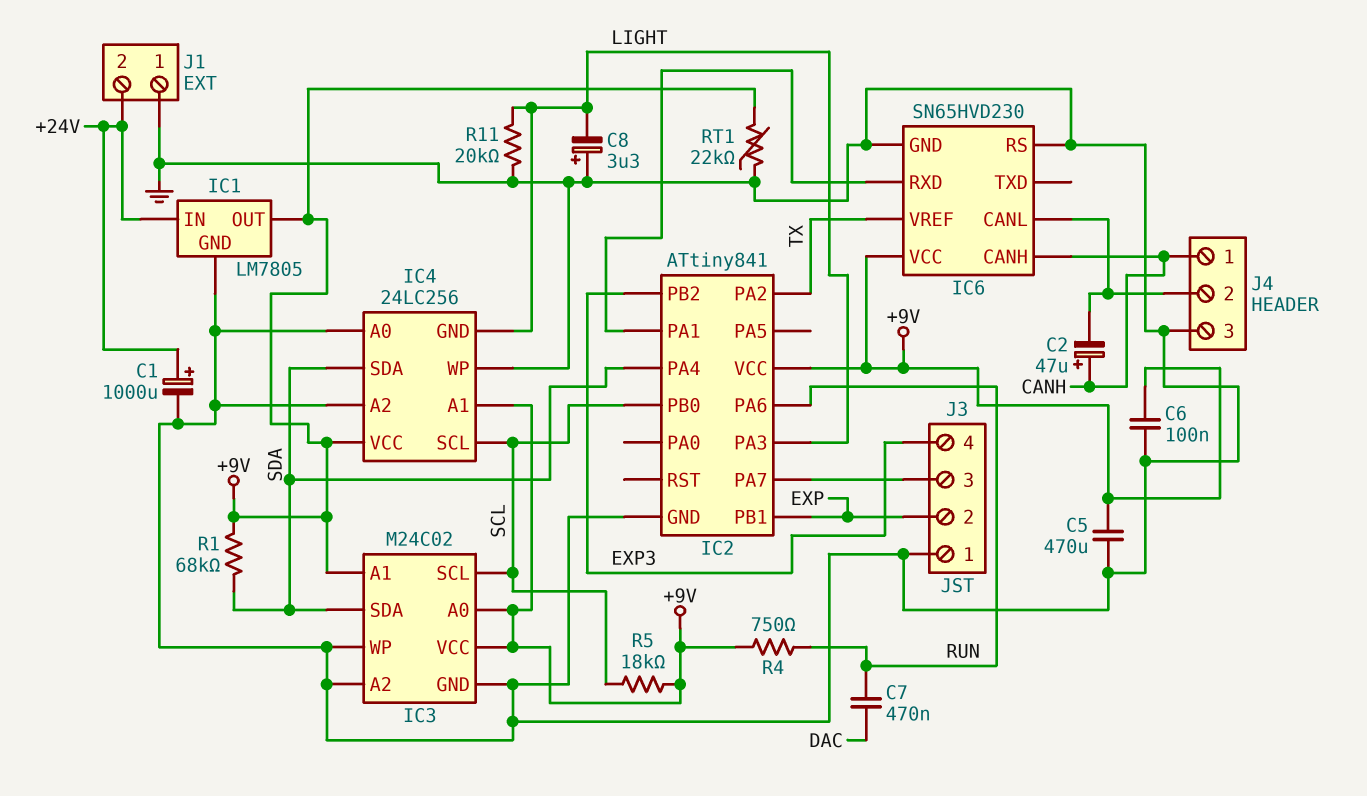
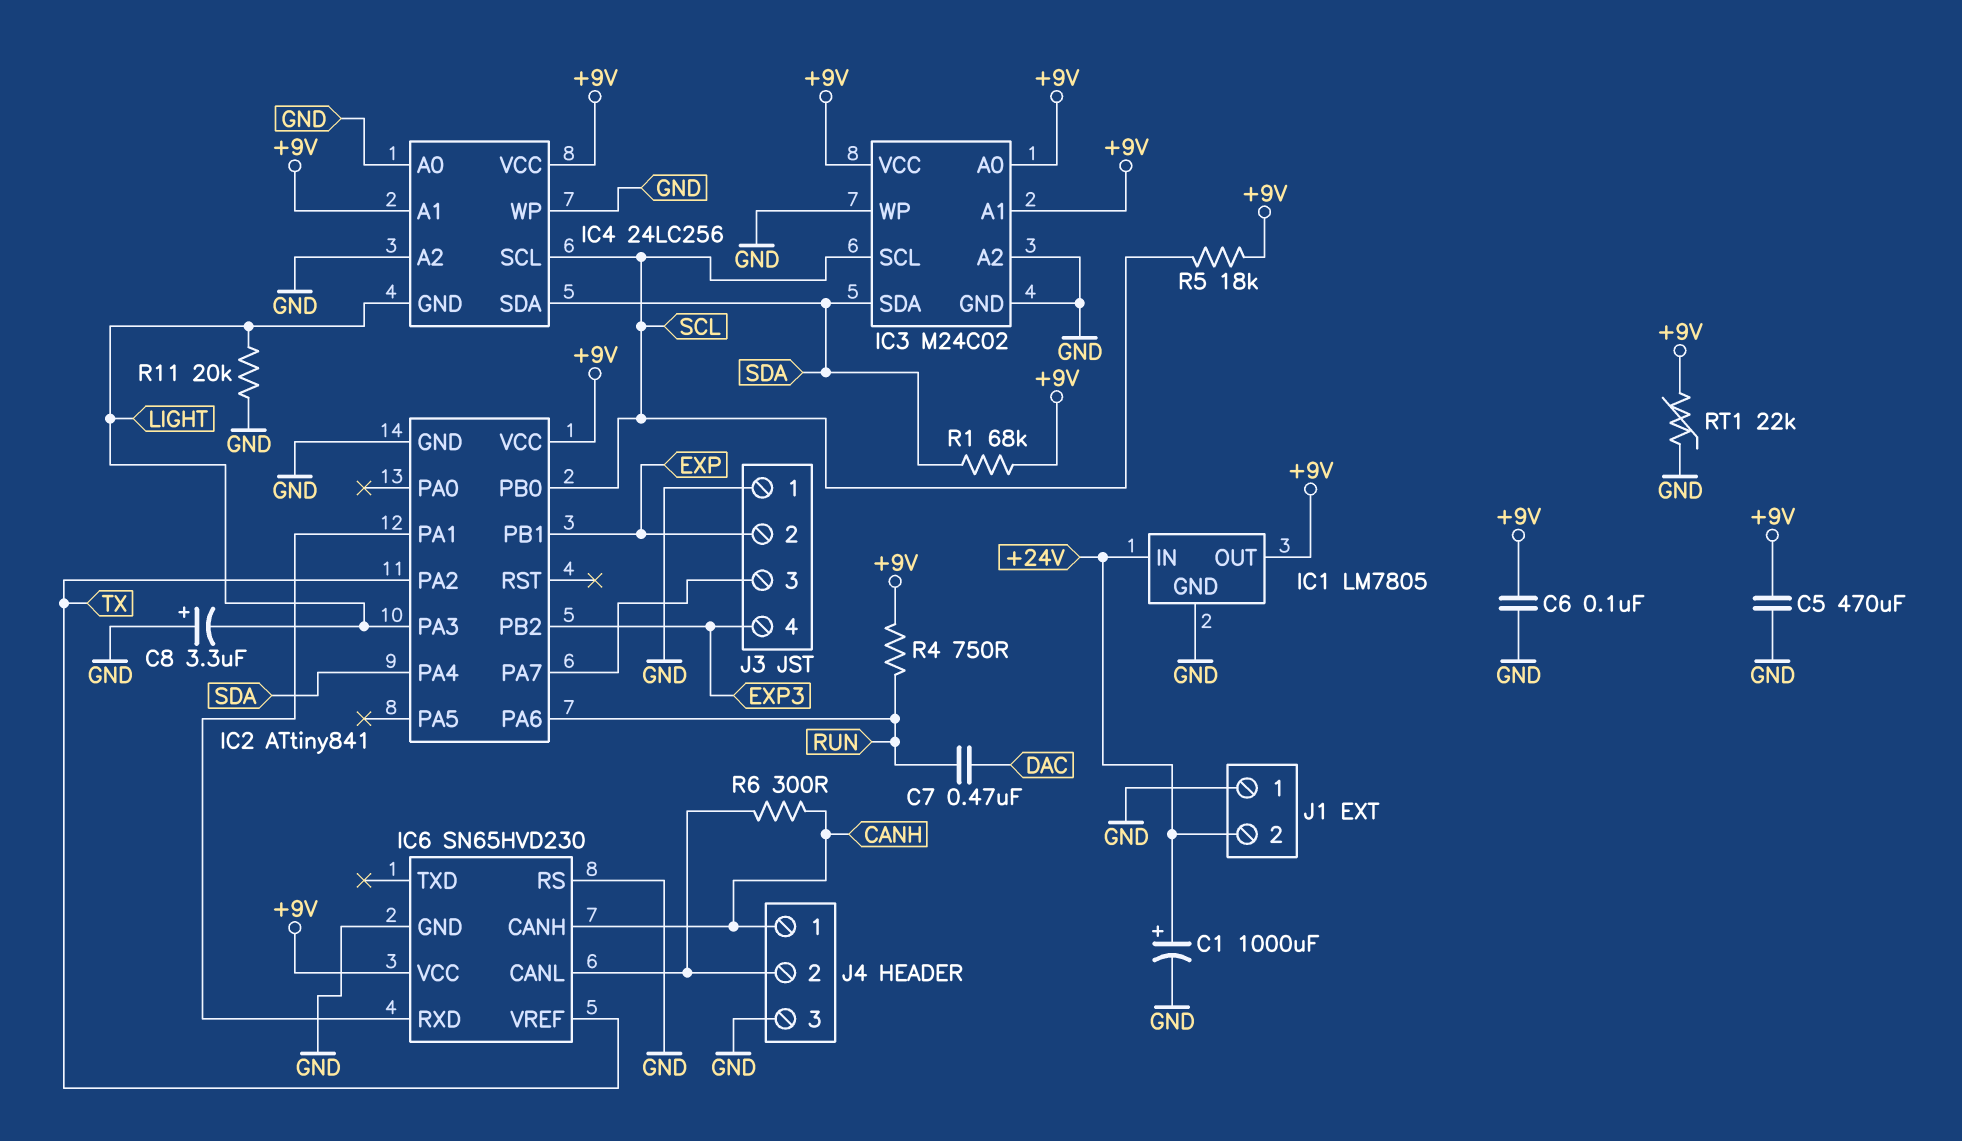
C2: 47uF (plus CANH, minus IC6/CANL) -> none
R6: none -> 300 (CANH, IC6/CANL)

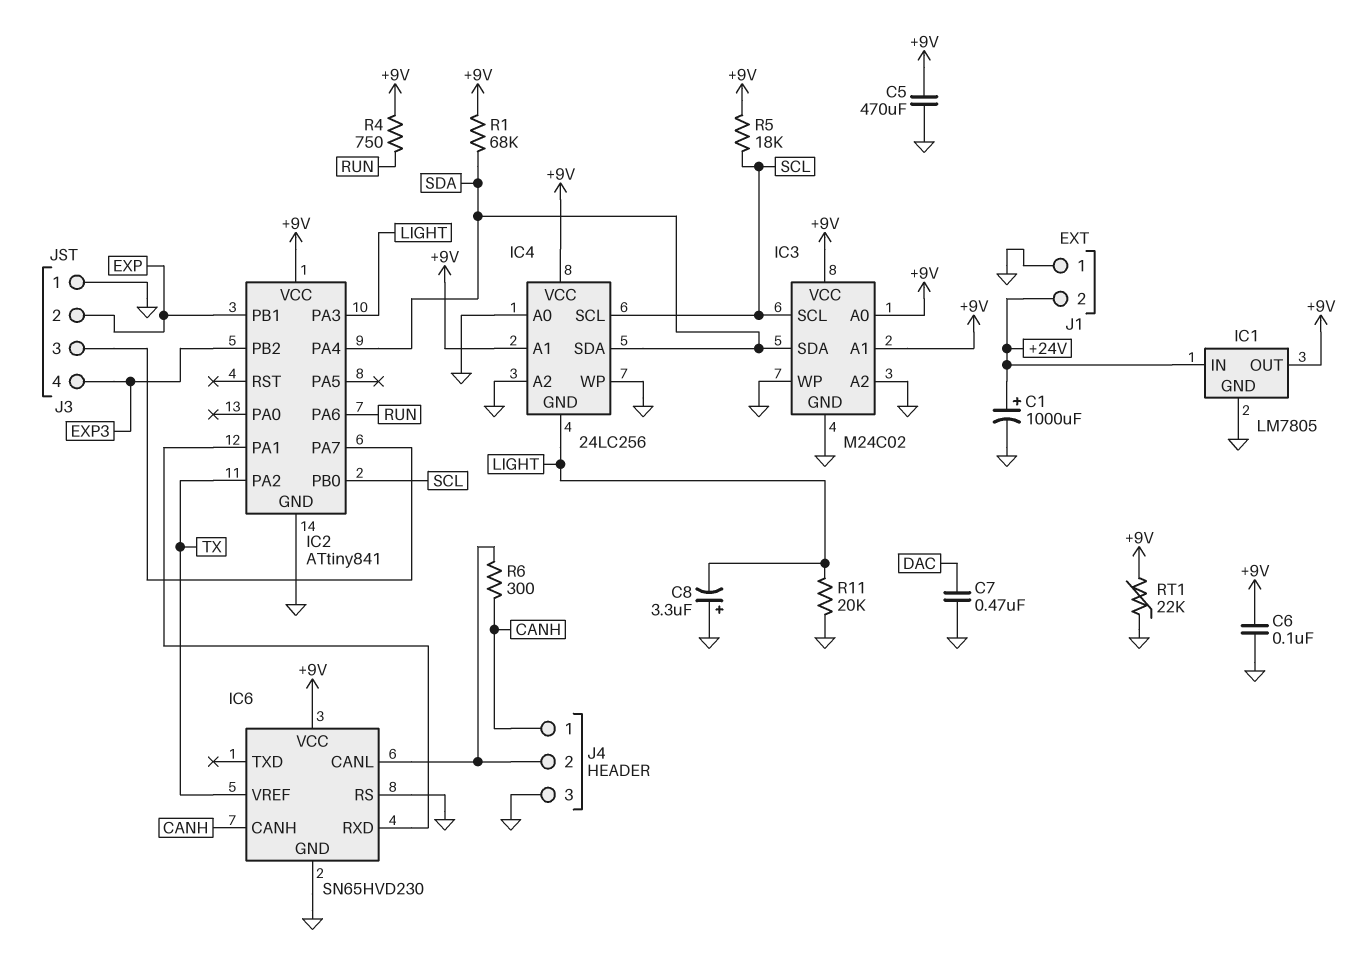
C7: 470nF (DAC, RUN) -> 470nF (DAC, GND)

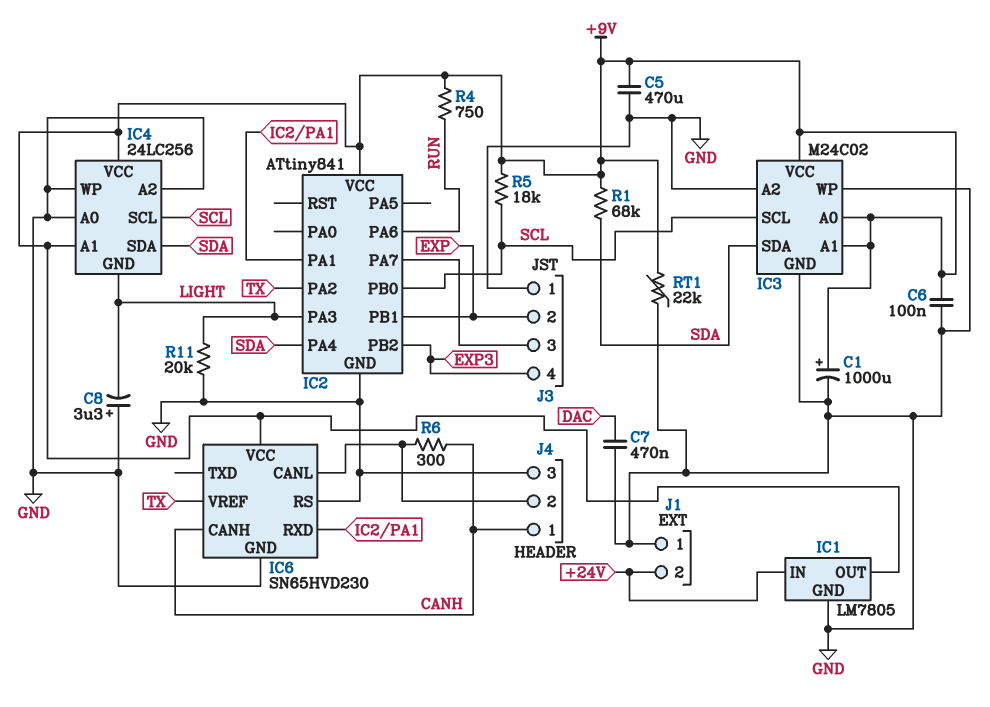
C1: 1000uF (plus +24V, minus GND) -> 1000uF (plus +9V, minus GND)

